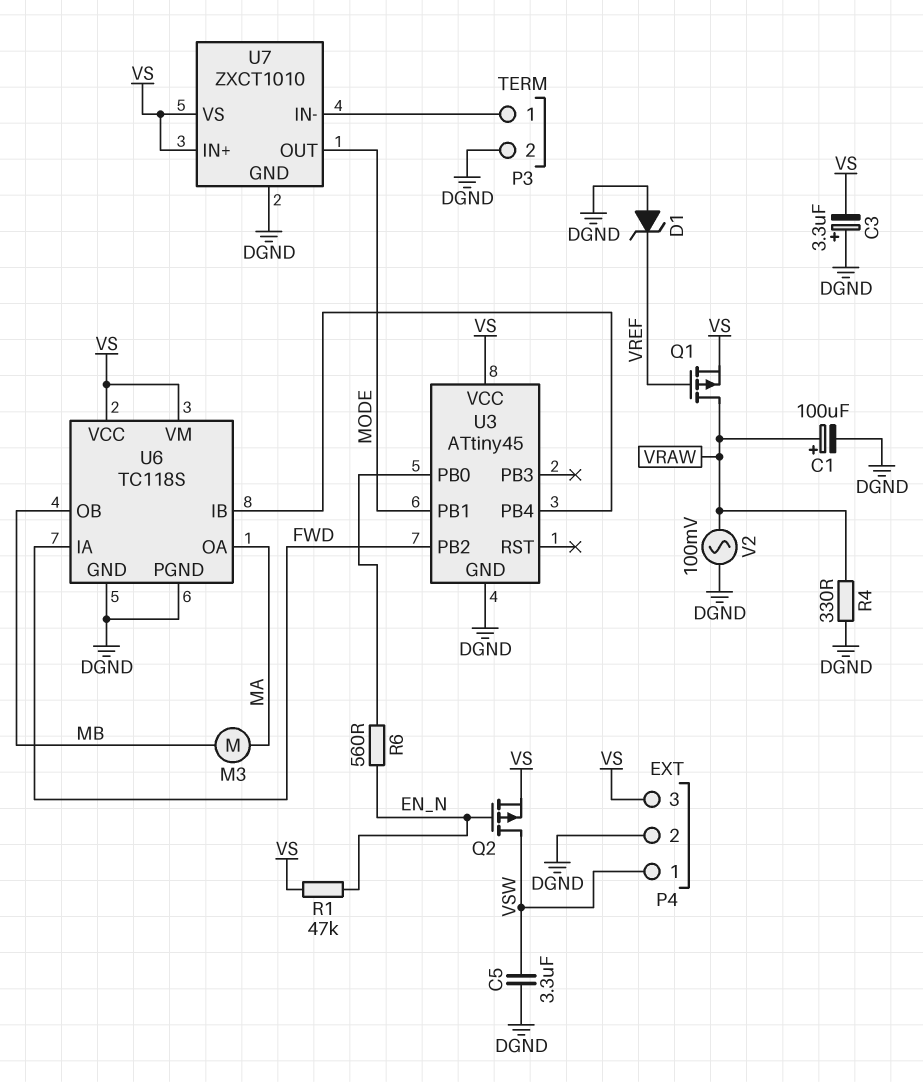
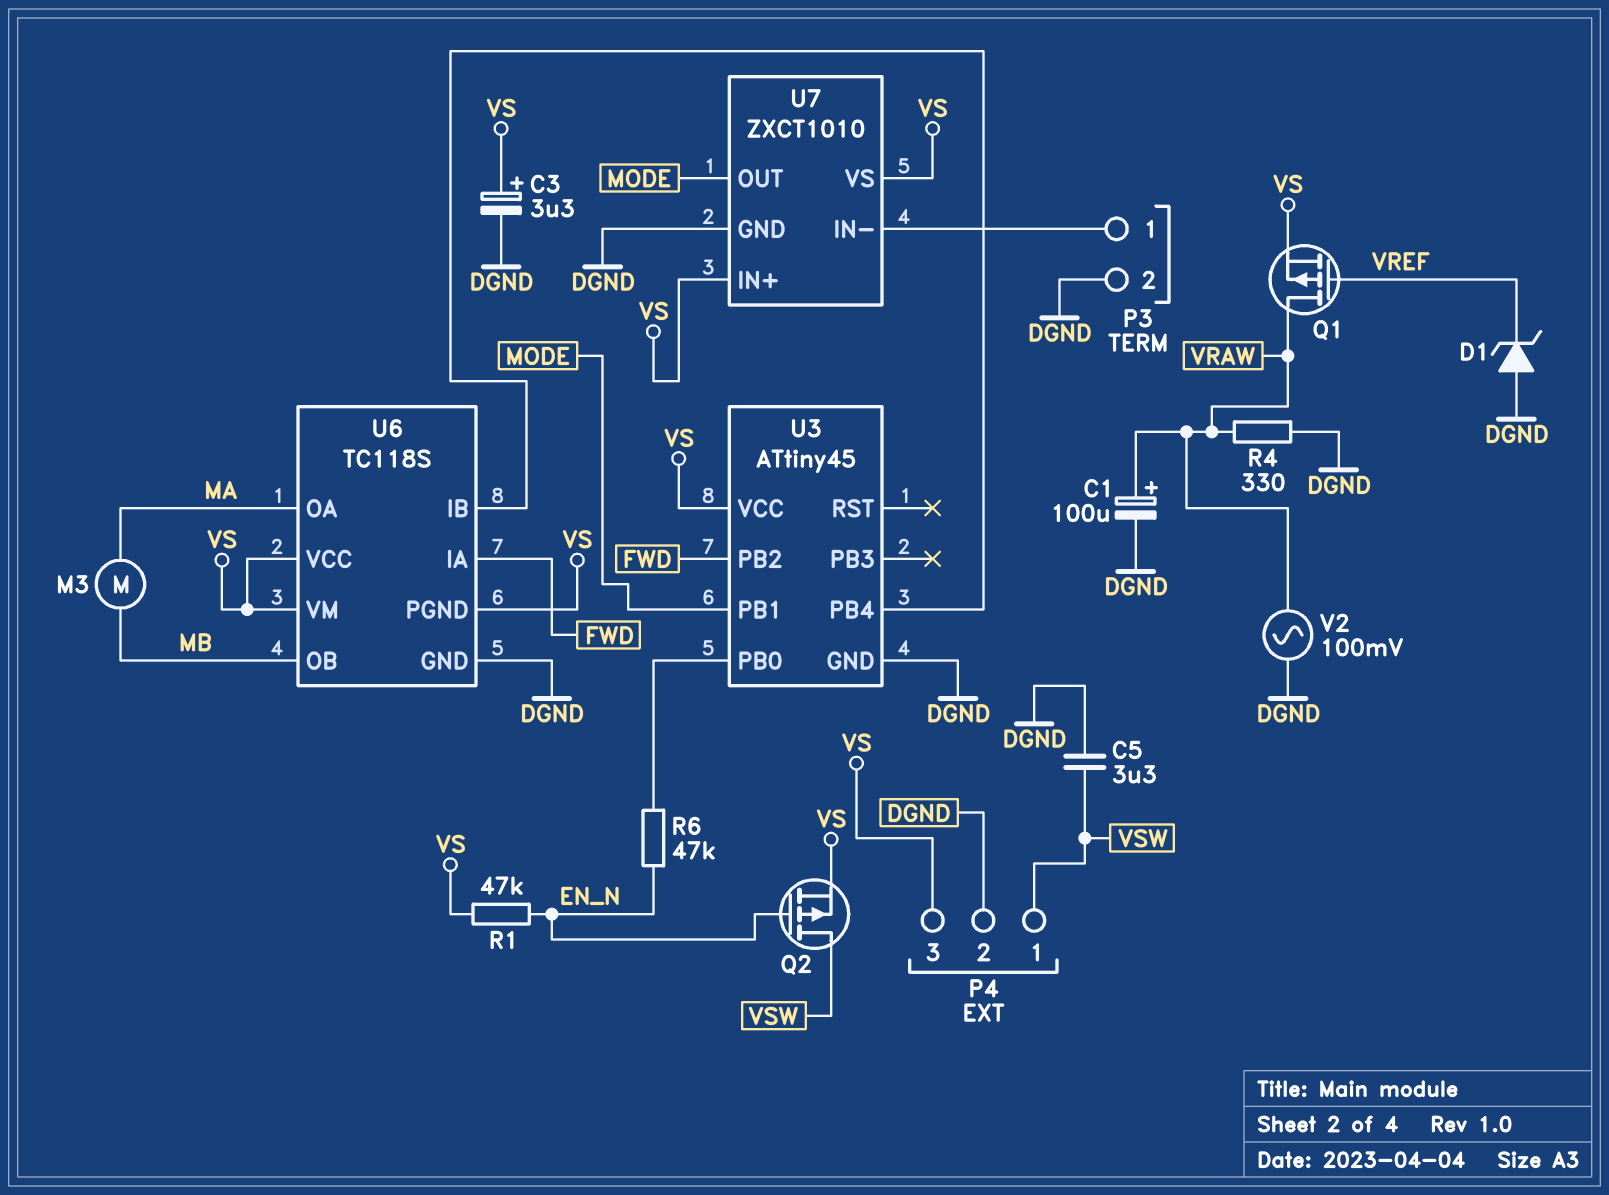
C3: 3.3uF (plus DGND, minus VS) -> 3.3uF (plus VS, minus DGND)
R6: 560 (EN_N, U3/PB0) -> 47k (EN_N, U3/PB0)
U6 pin PGND: DGND -> VS

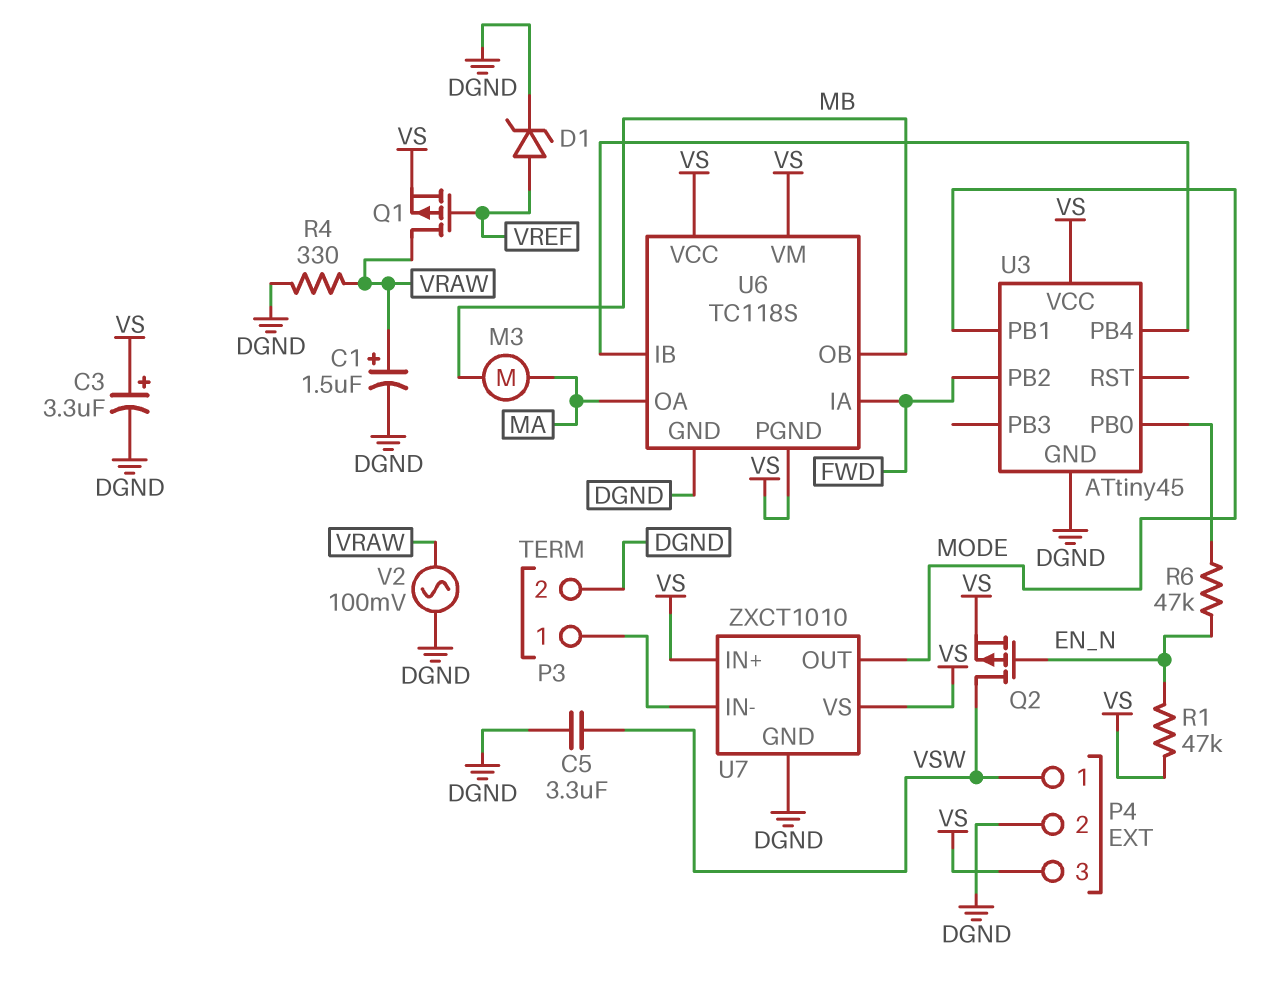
C1: 100uF (plus VRAW, minus DGND) -> 1.5uF (plus VRAW, minus DGND)
D1: zener (A DGND, K VREF) -> zener (A VREF, K DGND)

